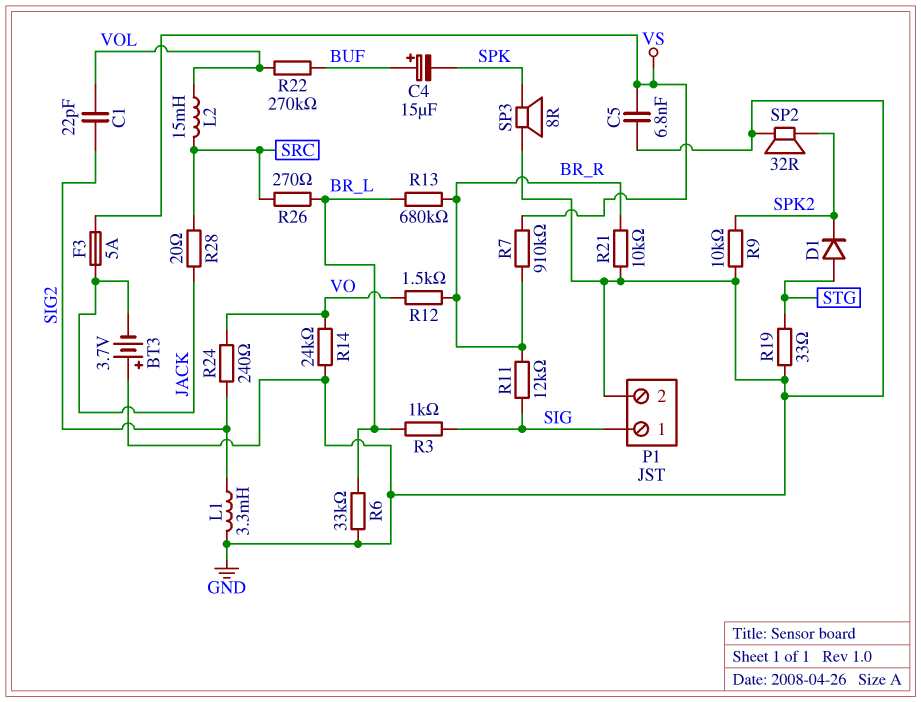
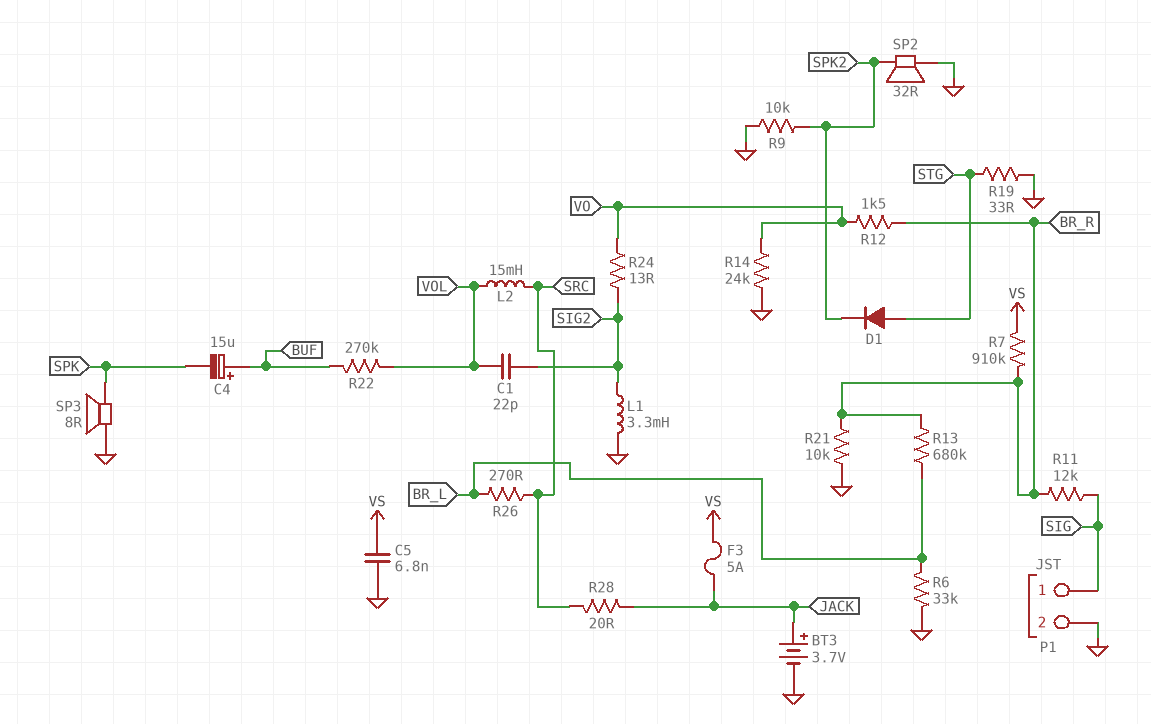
BT3: 3.7V (plus GND, minus JACK) -> 3.7V (plus JACK, minus GND)
R3: 1k (BR_L, SIG) -> none
R24: 240 (SIG2, VO) -> 13 (SIG2, VO)

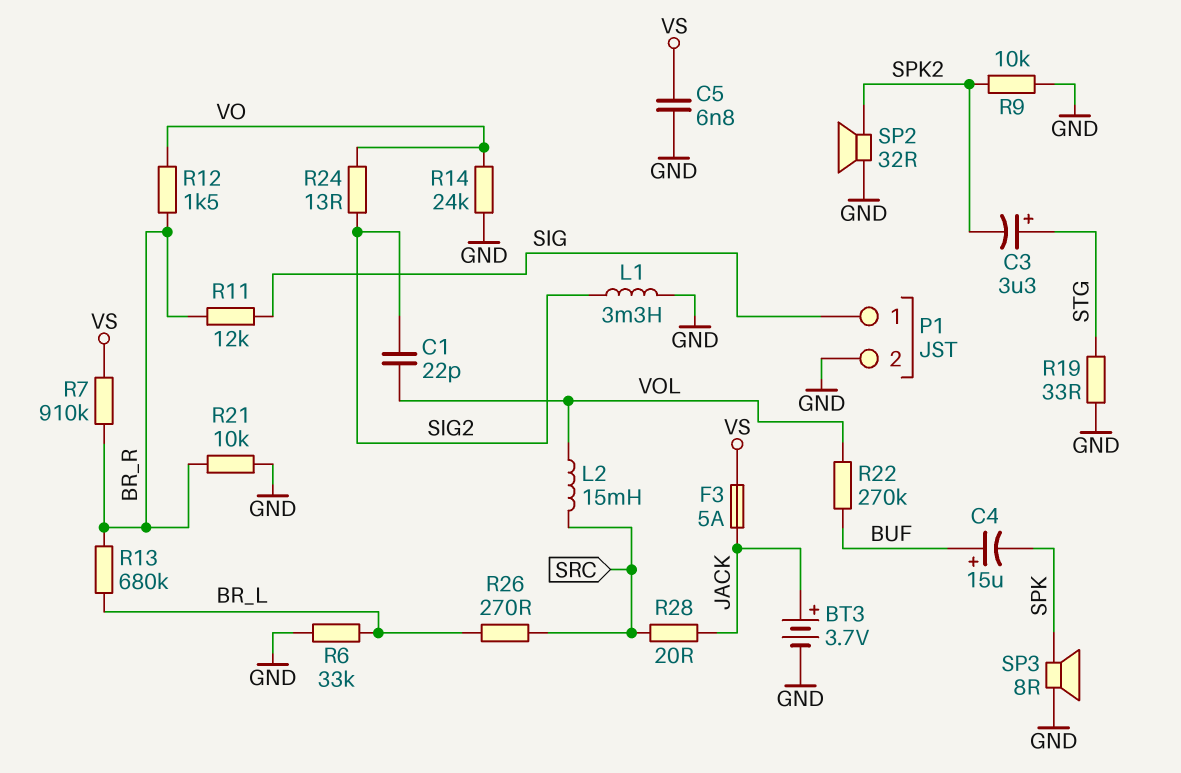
C3: none -> 3.3uF (plus STG, minus SPK2)
D1: diode (A STG, K SPK2) -> none

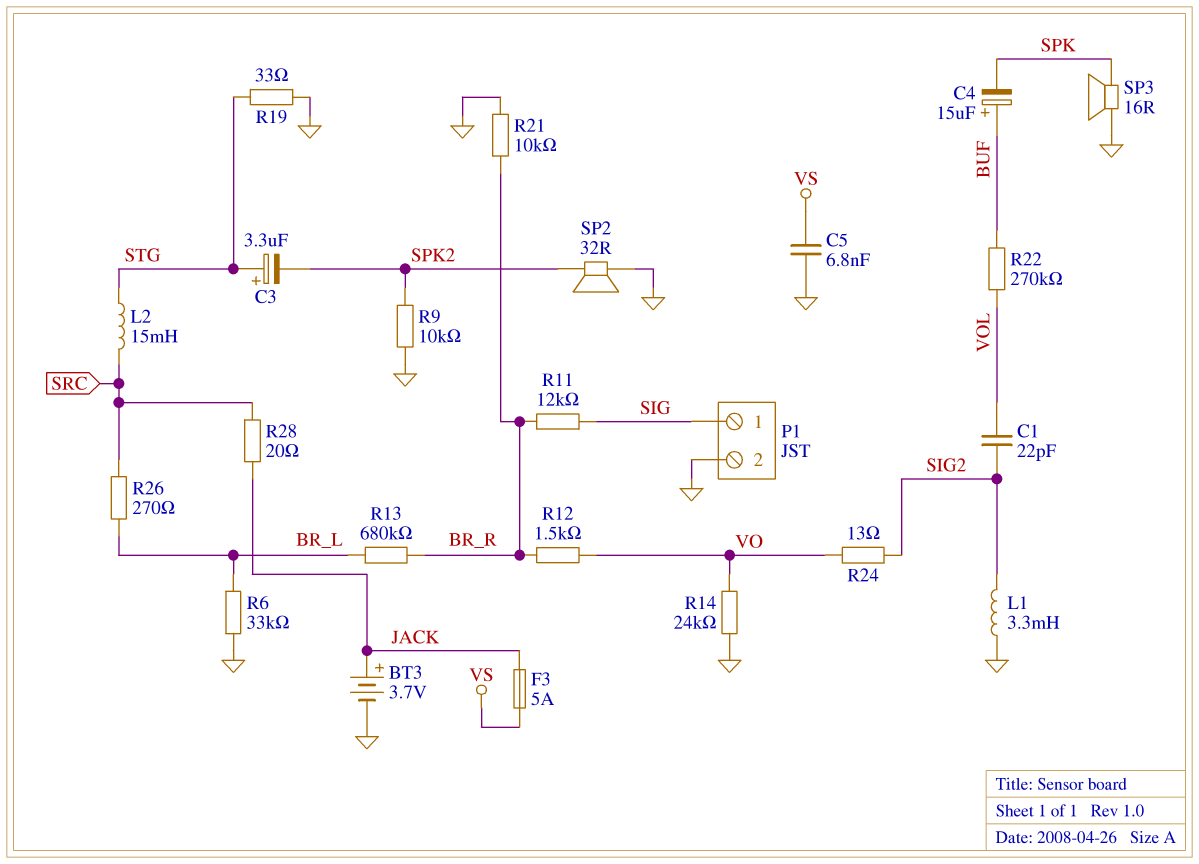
L2: 15mH (SRC, VOL) -> 15mH (SRC, STG)
R7: 910k (BR_R, VS) -> none
SP3: speaker 8R (GND, SPK) -> speaker 16R (GND, SPK)

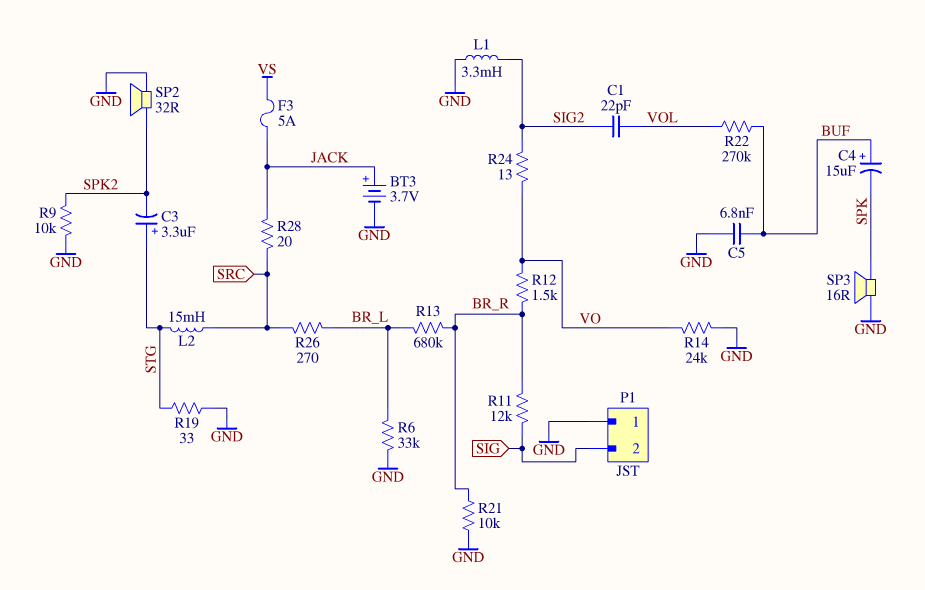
C5: 6.8nF (GND, VS) -> 6.8nF (BUF, GND)
P1 pin 1: SIG -> GND
P1 pin 2: GND -> SIG

